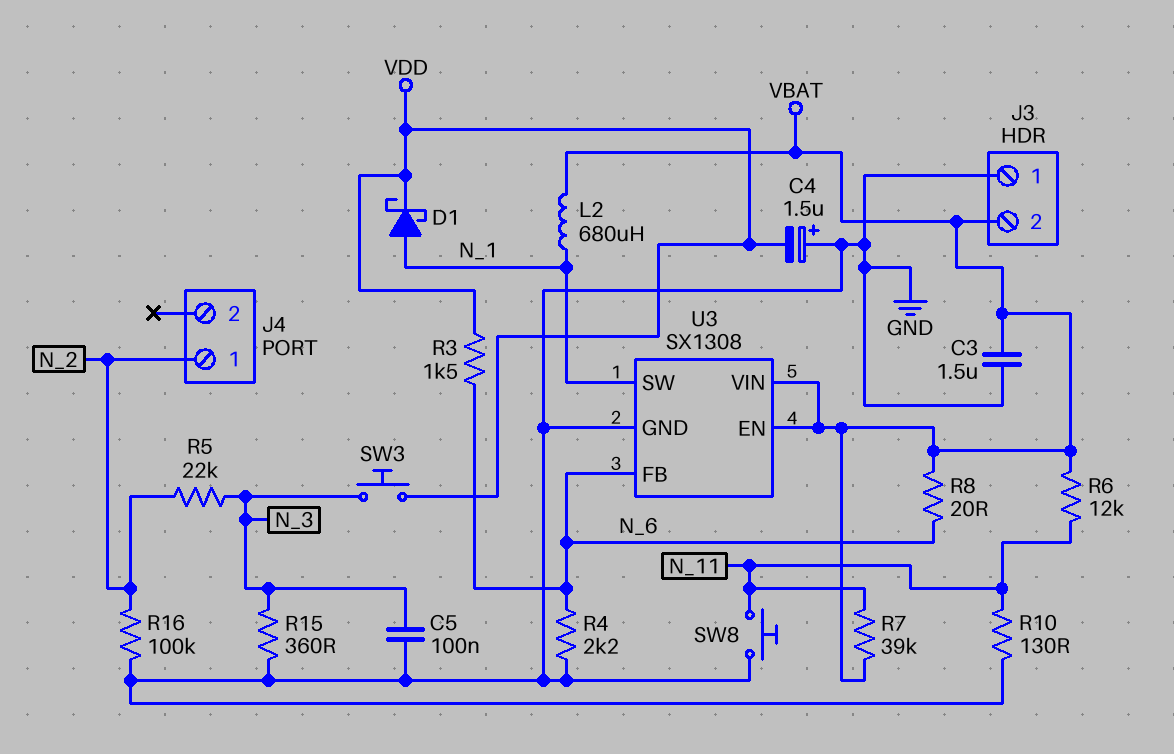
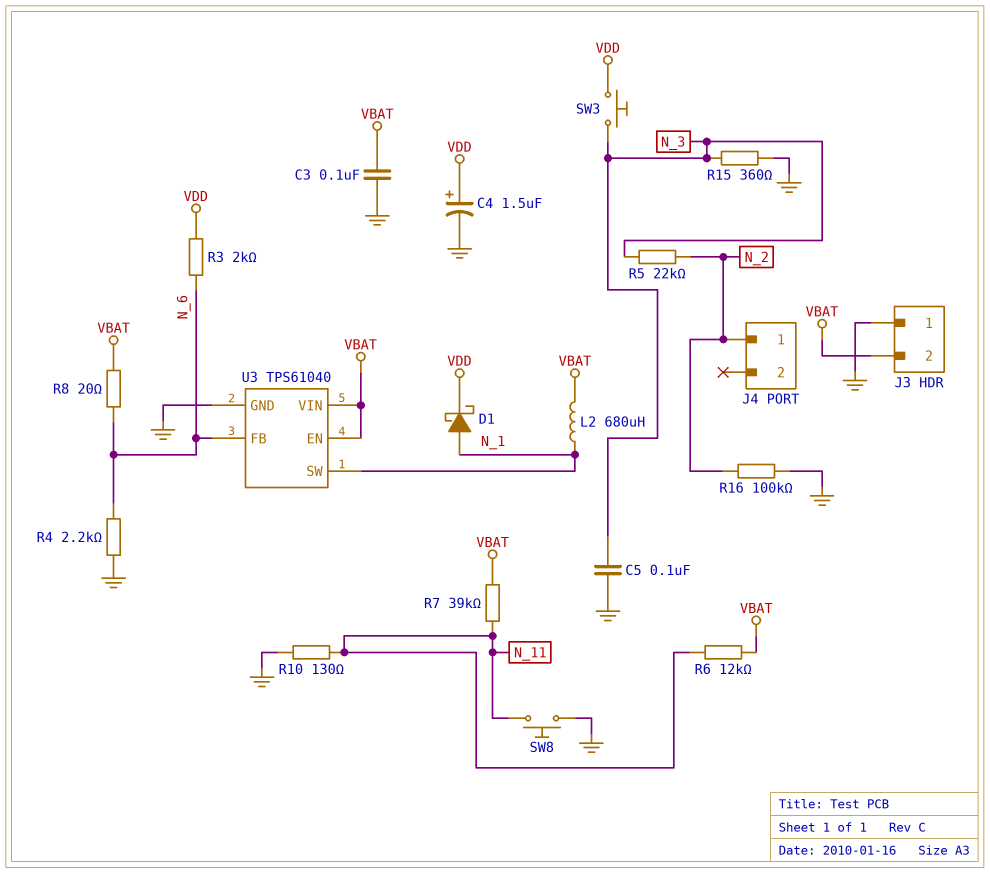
C3: 1.5uF (GND, VBAT) -> 100nF (GND, VBAT)
C4: 1.5uF (plus GND, minus VDD) -> 1.5uF (plus VDD, minus GND)
R3: 1.5k (N_6, VDD) -> 2k (N_6, VDD)
U3: SX1308 -> TPS61040

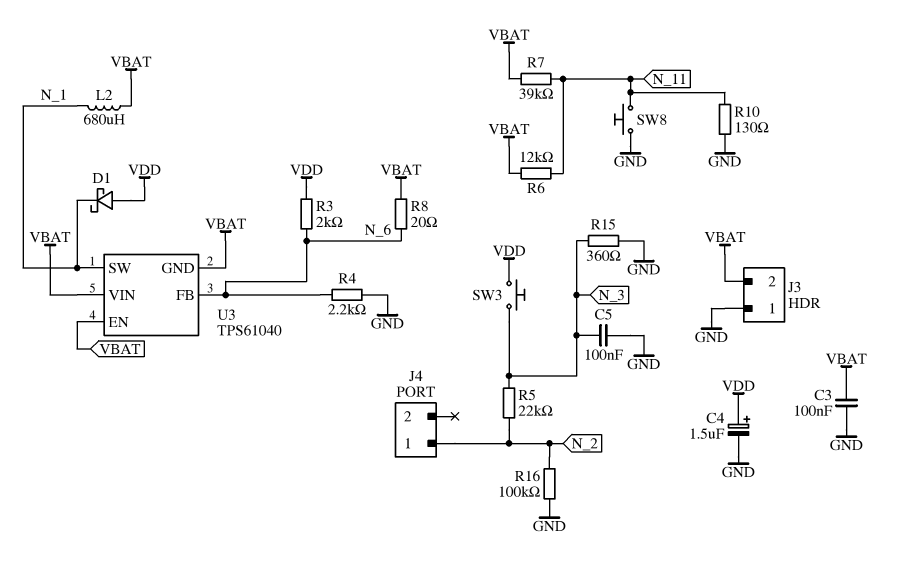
D1: schottky (A N_1, K VDD) -> schottky (A VDD, K N_1)
U3 pin GND: GND -> VBAT

